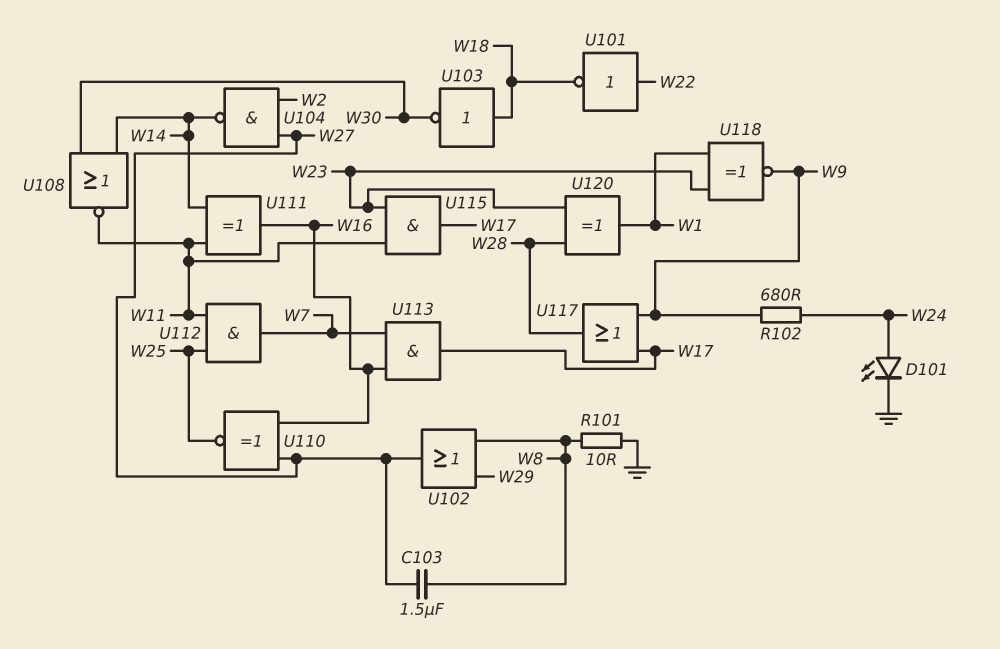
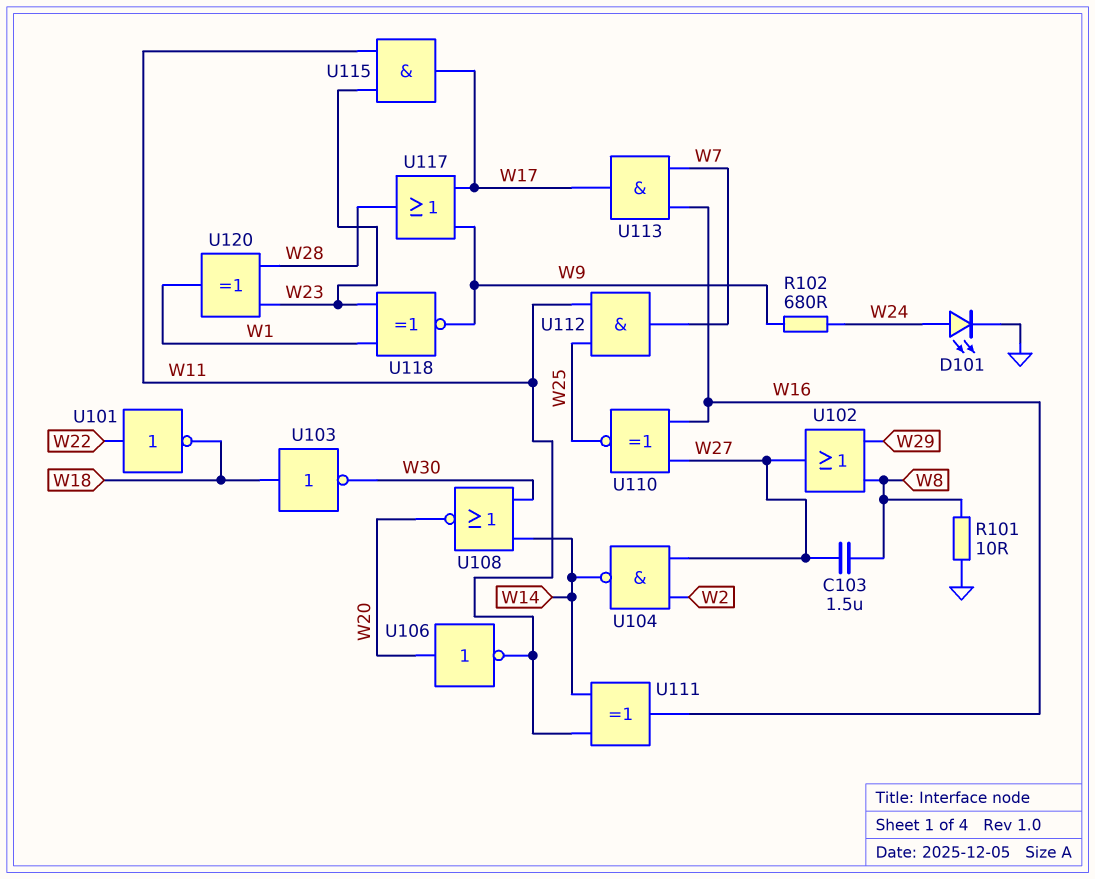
U106: none -> NOT (in W20, out W11)
U108: NOR (in W14, in W30, out W11) -> NOR (in W14, in W30, out W20)

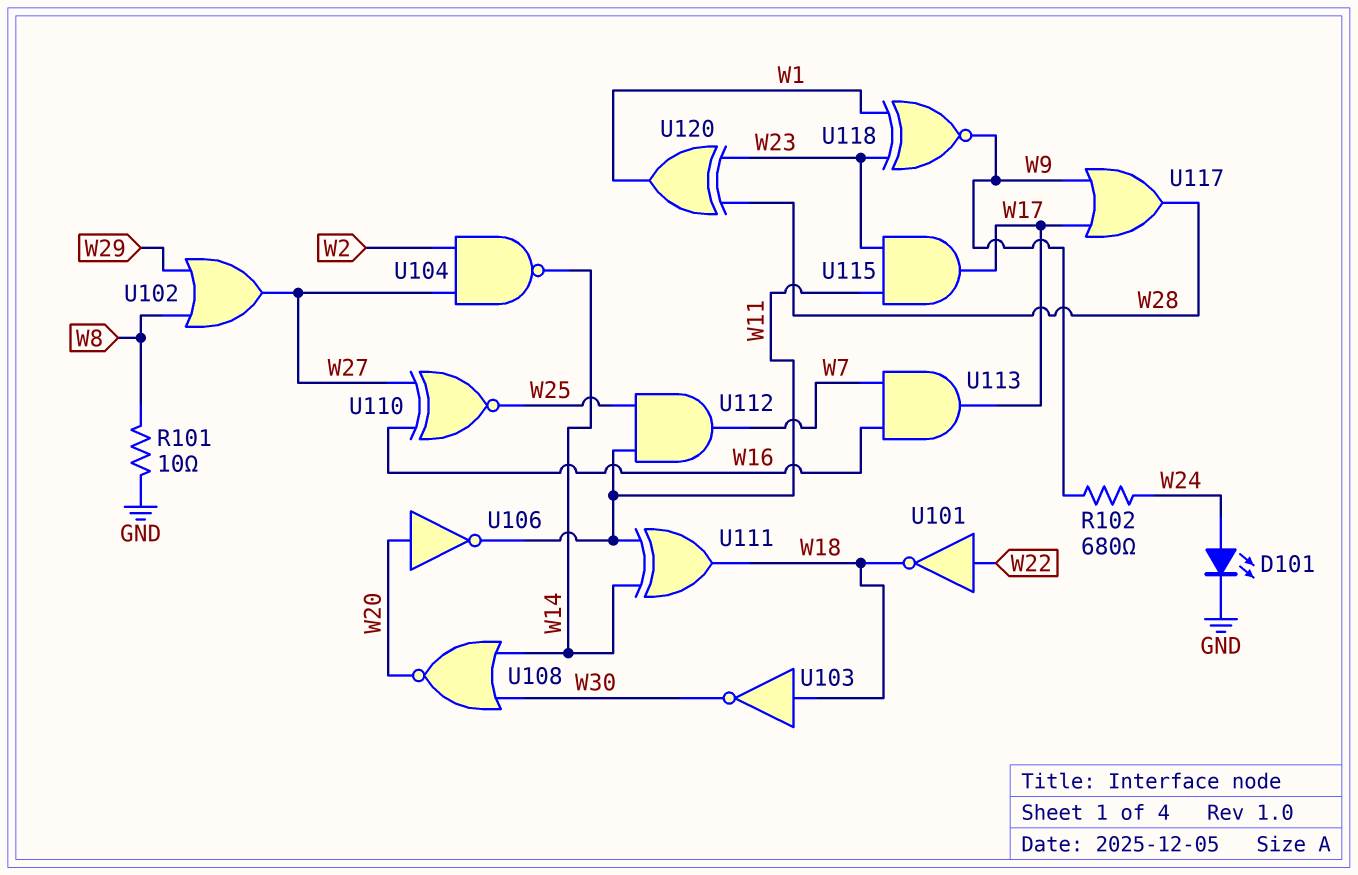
C103: 1.5uF (W8, W27) -> none
U111: XOR (in W11, in W14, out W16) -> XOR (in W11, in W14, out W18)

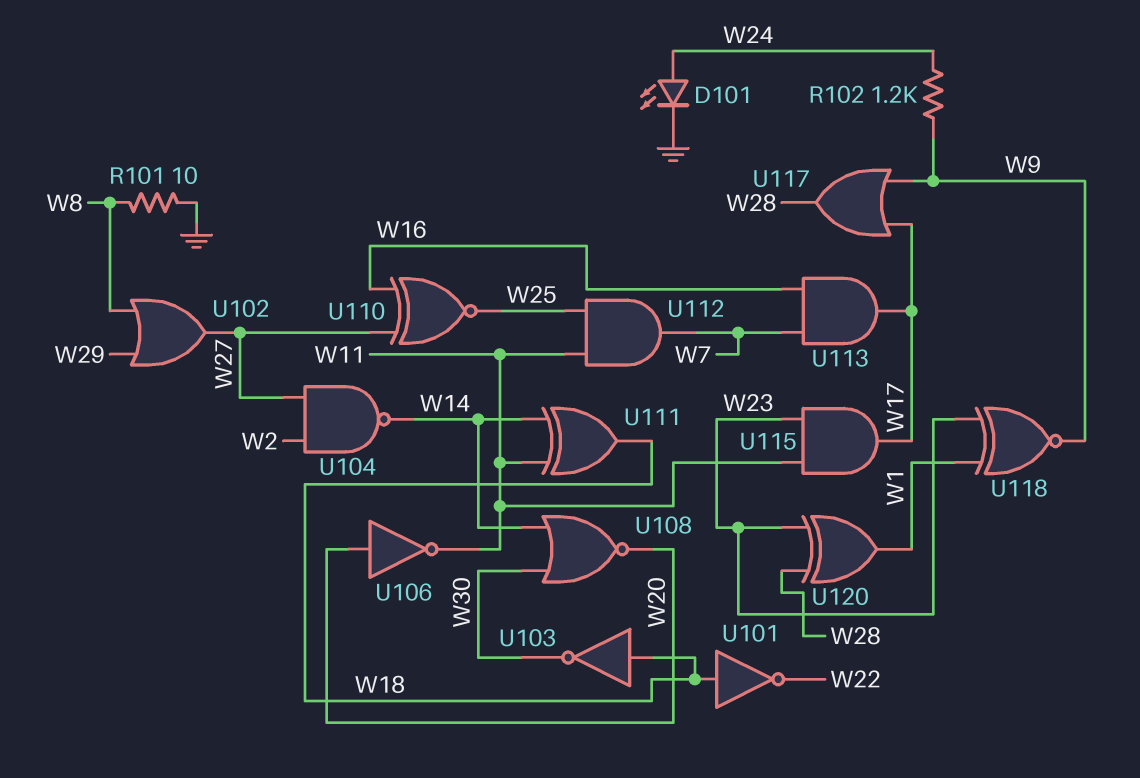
R102: 680 (W9, W24) -> 1.2k (W9, W24)
U101: NOT (in W22, out W18) -> NOT (in W18, out W22)

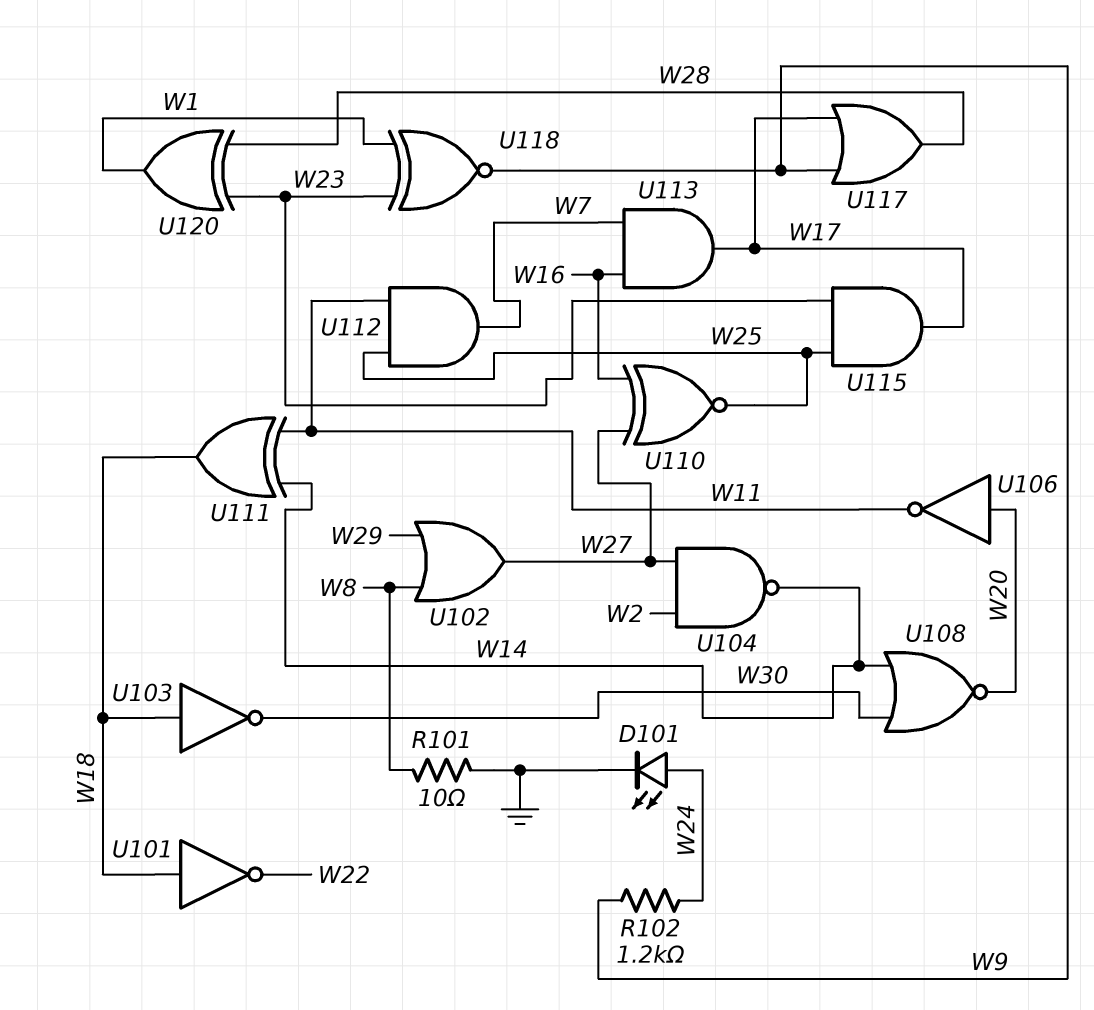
U115: AND (in W11, in W23, out W17) -> AND (in W23, in W25, out W17)

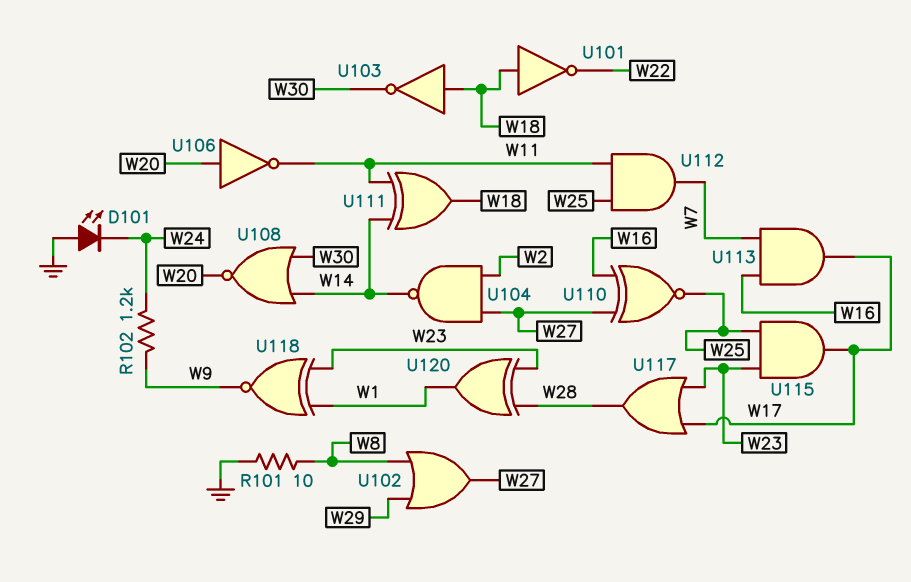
D101: LED (A W24, K GND) -> LED (A GND, K W24)
U117: OR (in W9, in W17, out W28) -> OR (in W17, in W23, out W28)

